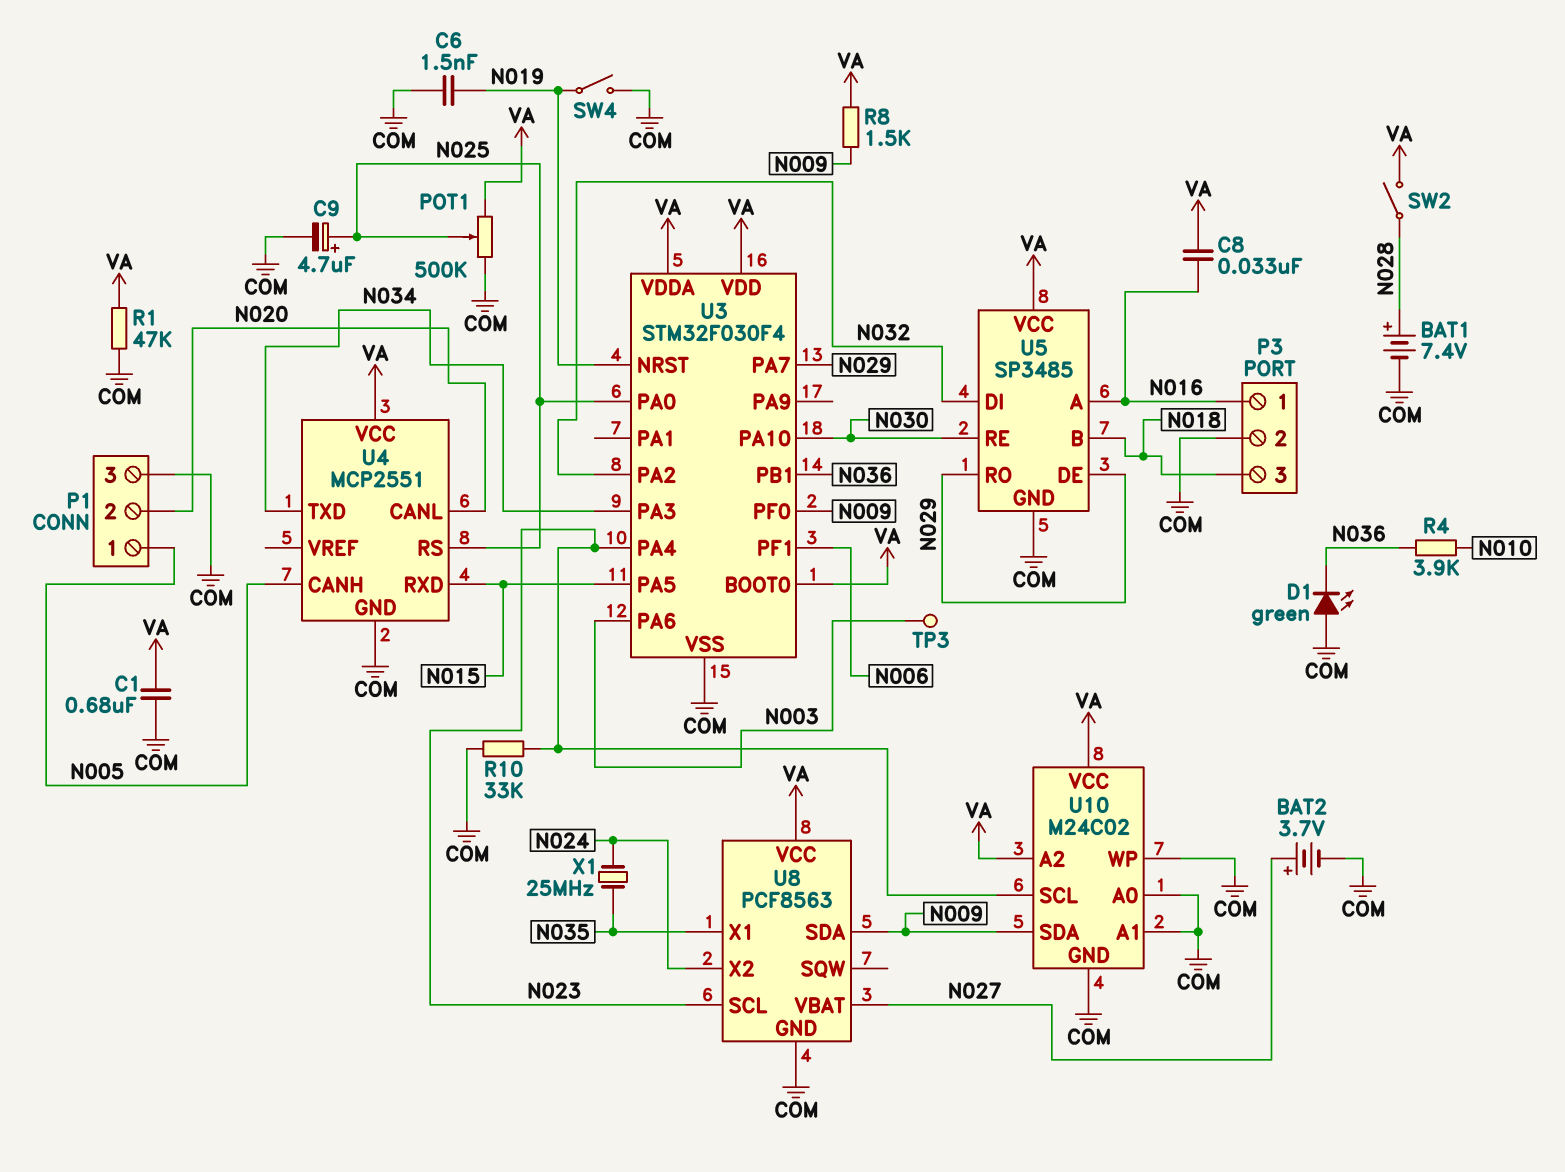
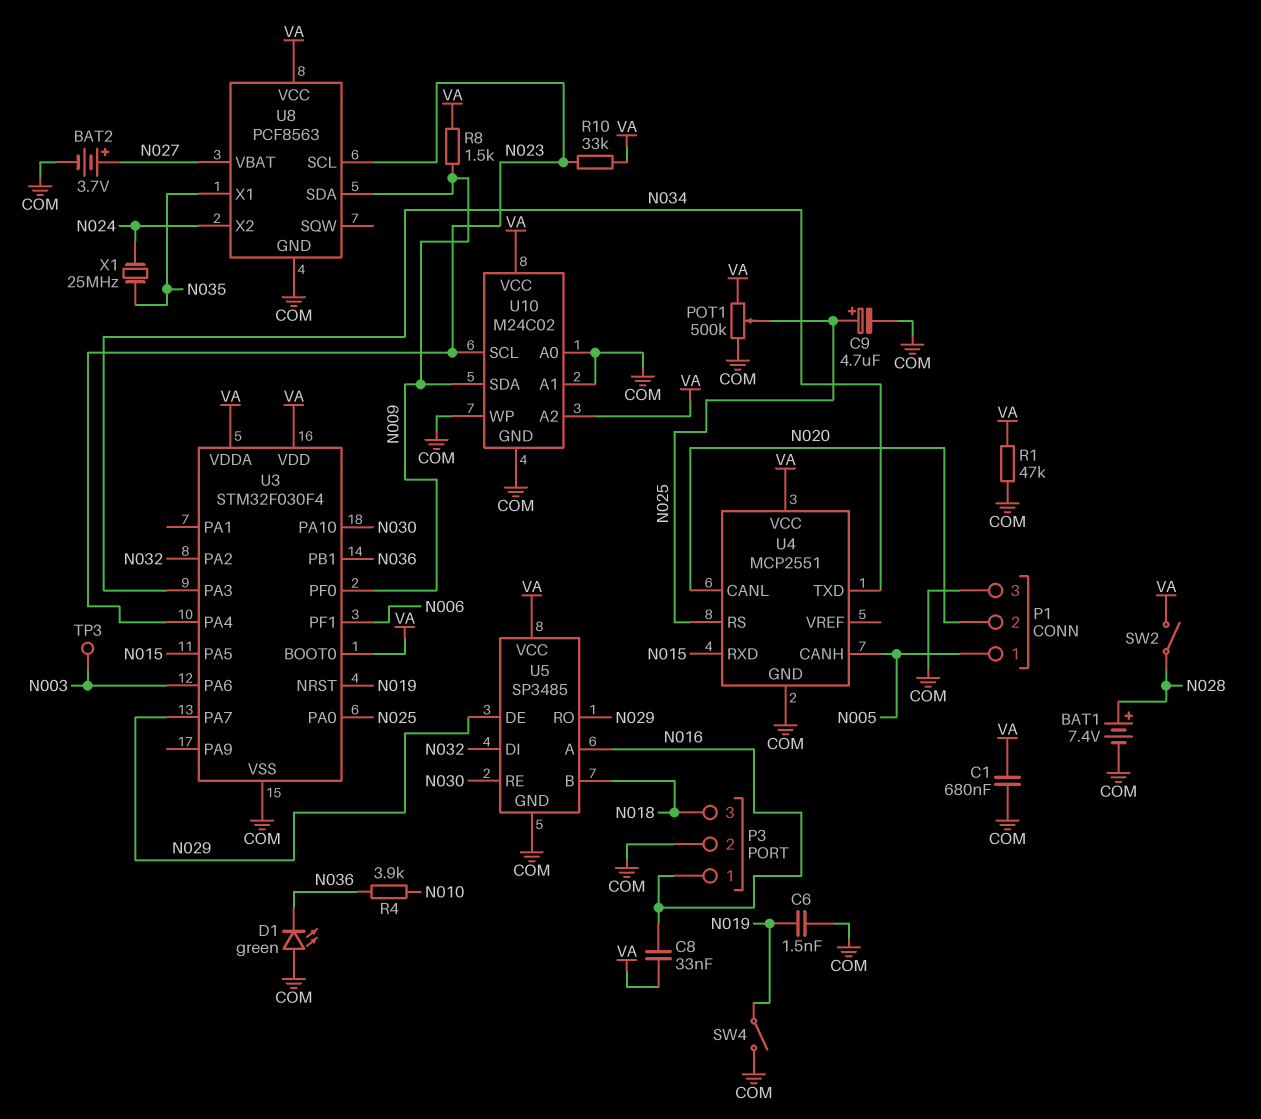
R10: 33k (COM, N023) -> 33k (N023, VA)

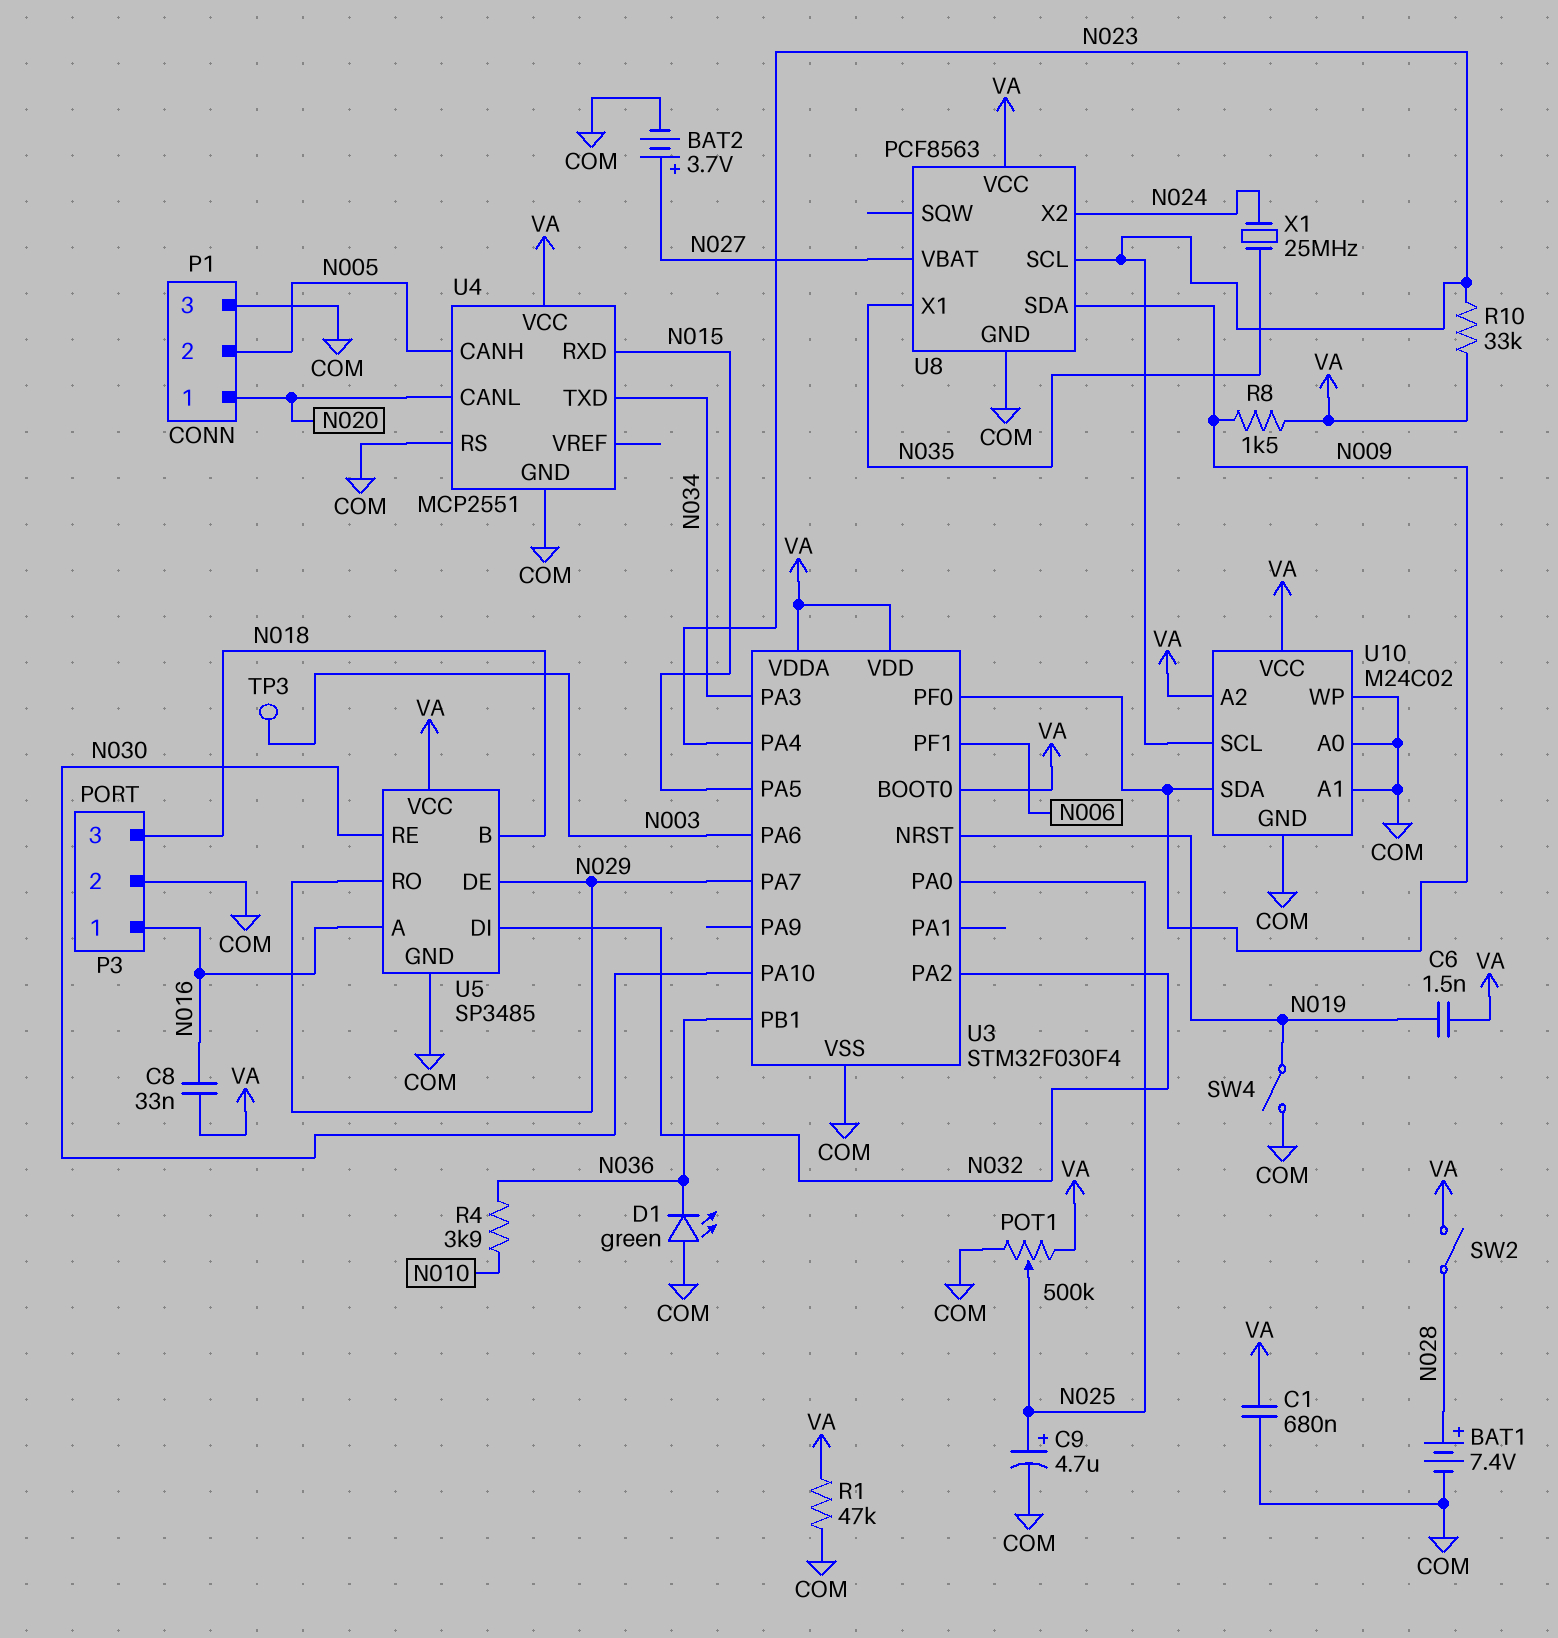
C6: 1.5nF (COM, N019) -> 1.5nF (N019, VA)
P1 pin 1: N005 -> N020
P1 pin 2: N020 -> N005
U4 pin RS: N025 -> COM

